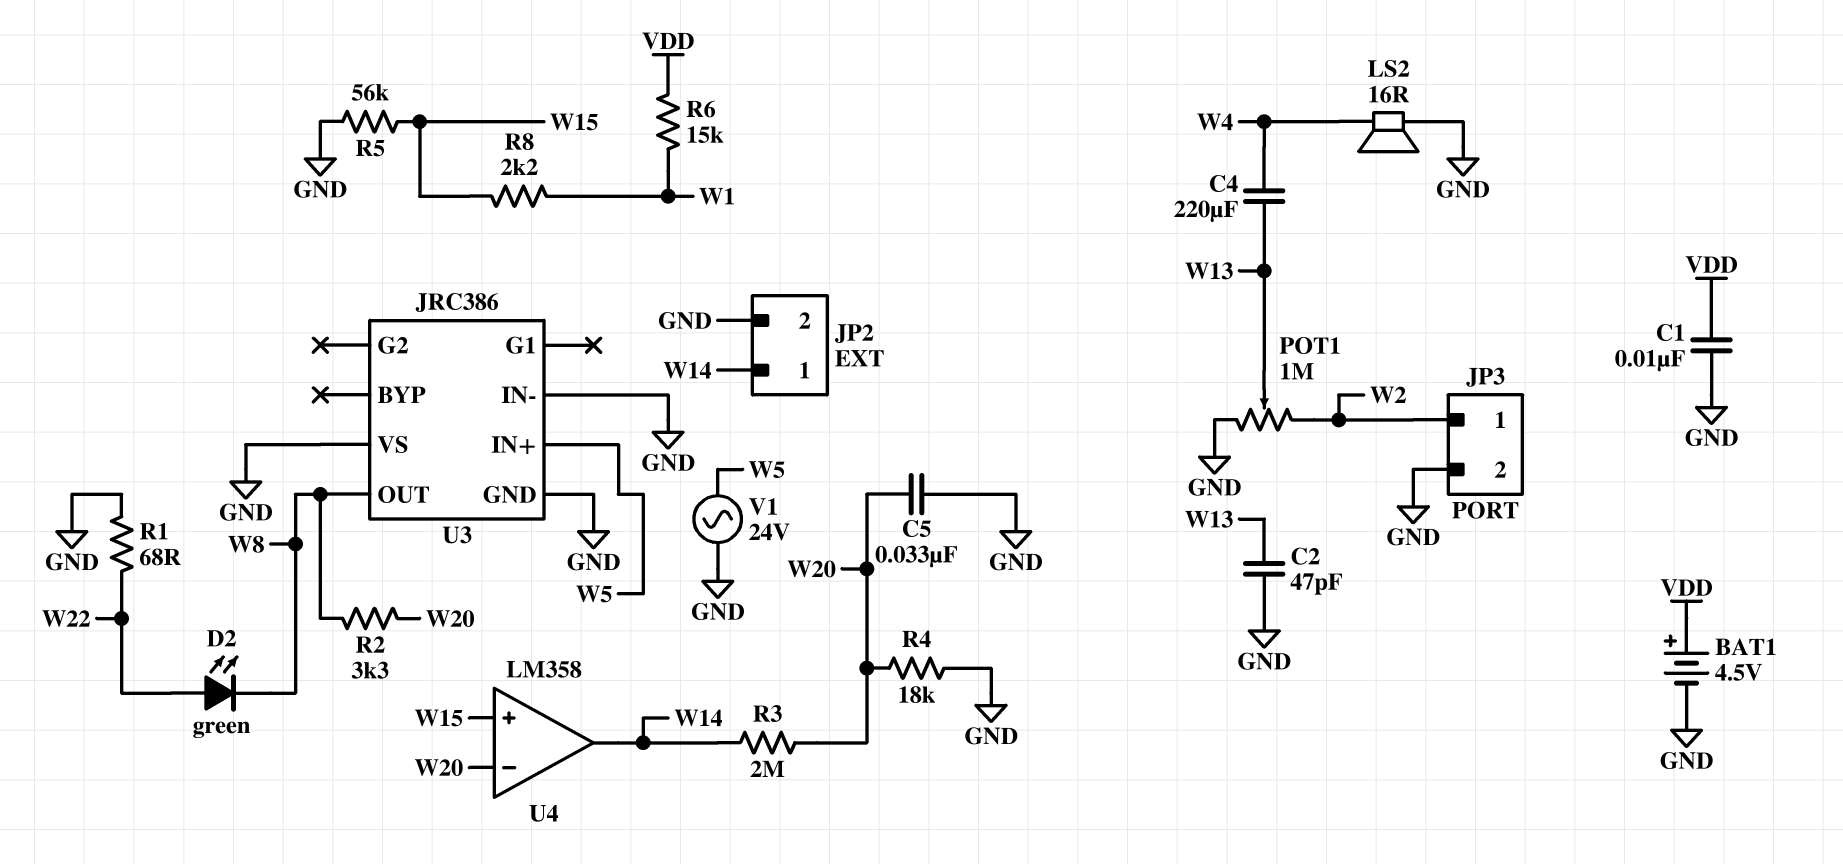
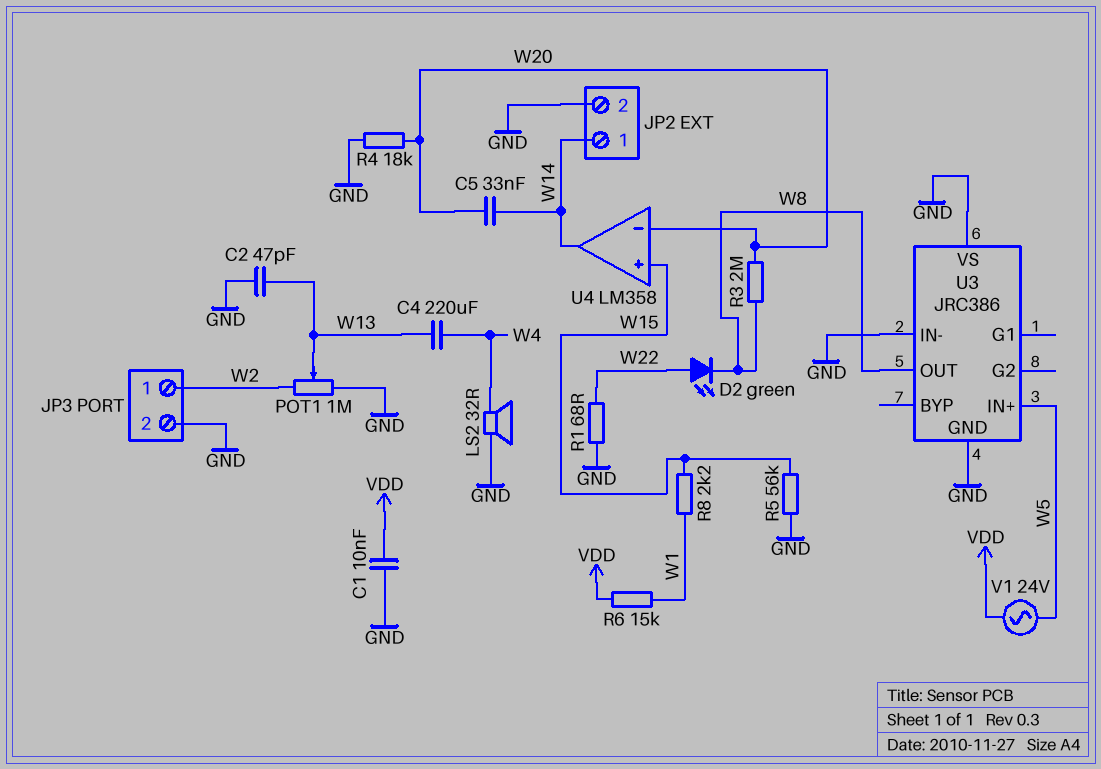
BAT1: 4.5V (plus VDD, minus GND) -> none
C5: 33nF (GND, W20) -> 33nF (W14, W20)
LS2: speaker 16R (GND, W4) -> speaker 32R (GND, W4)
R2: 3.3k (W8, W20) -> none
R3: 2M (W14, W20) -> 2M (W8, W20)
V1: AC 24V (GND, W5) -> AC 24V (VDD, W5)

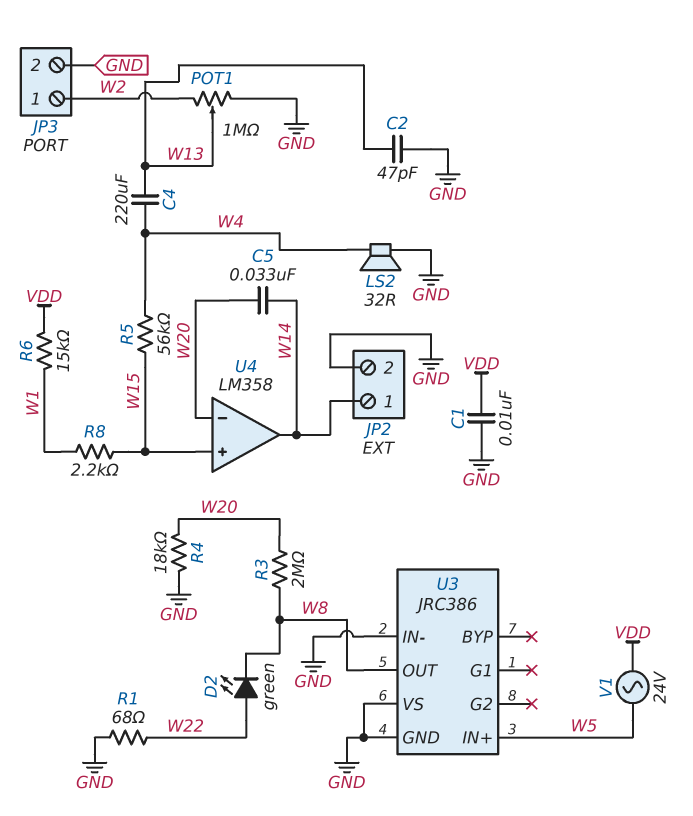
R5: 56k (GND, W15) -> 56k (W4, W15)

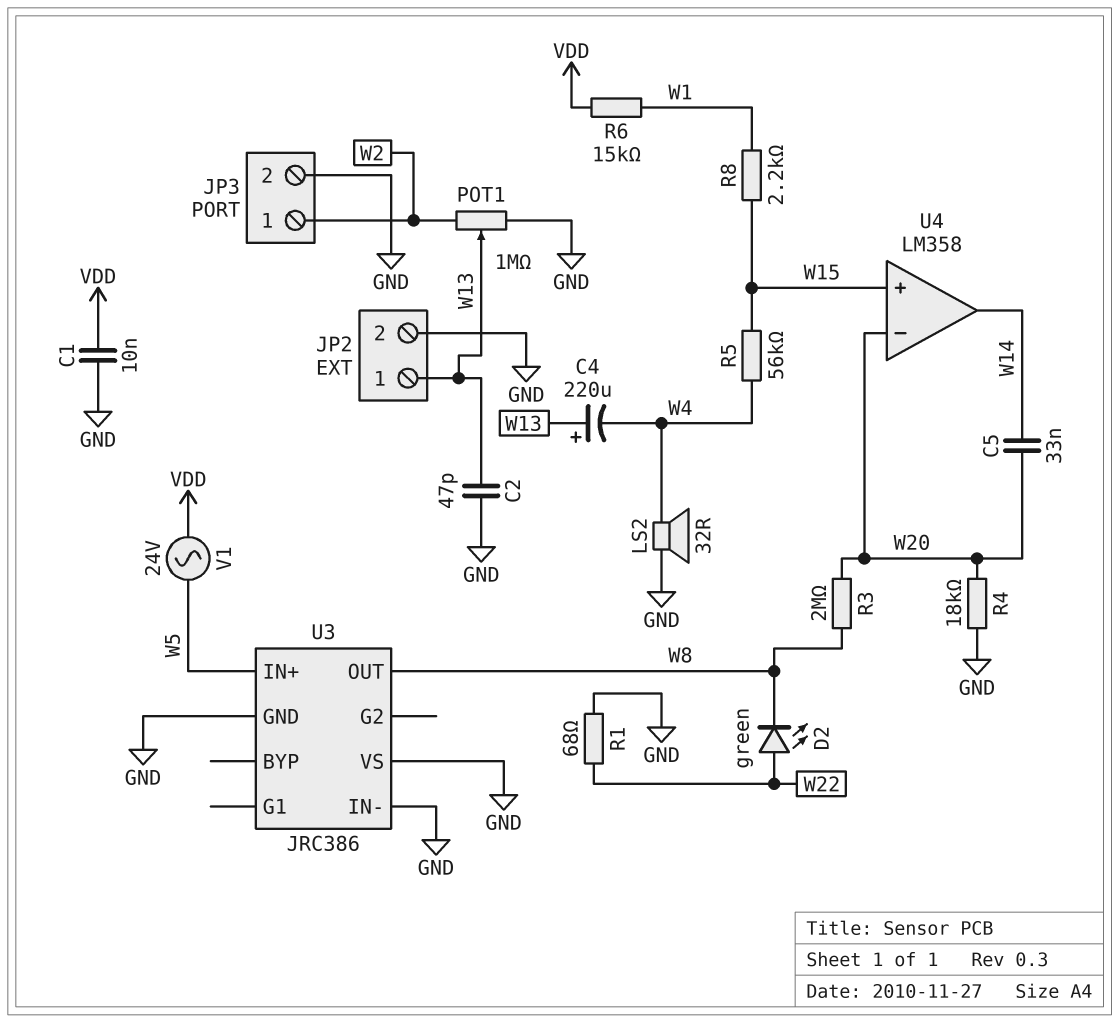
C4: 220uF (W4, W13) -> 220uF (plus W13, minus W4)
JP2 pin 1: W14 -> W13

